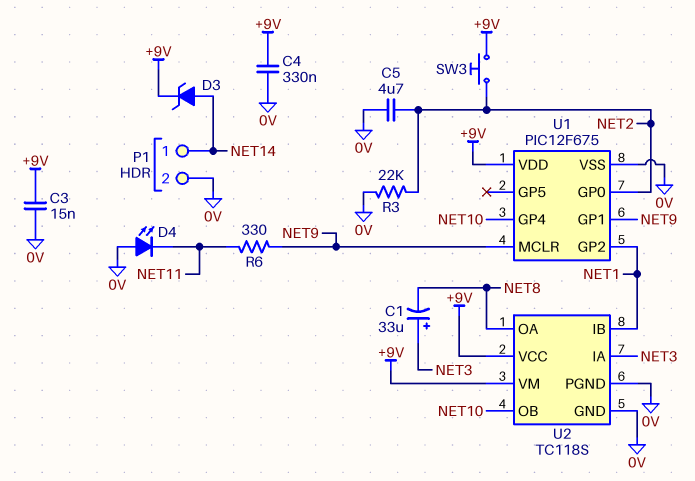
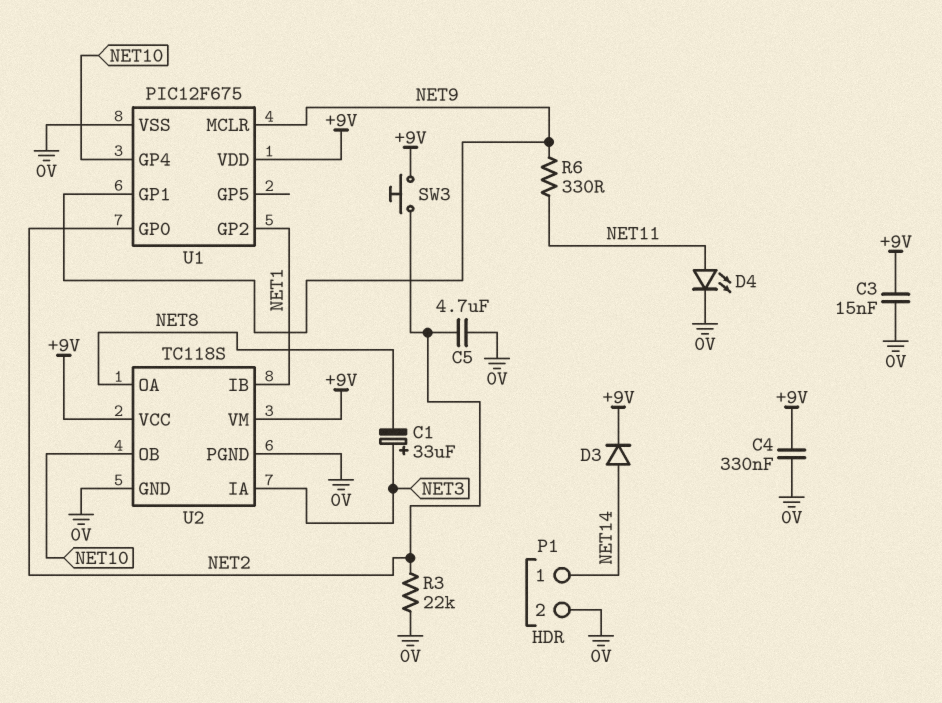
D3: zener (A NET14, K +9V) -> diode (A NET14, K +9V)
D4: LED (A 0V, K NET11) -> LED (A NET11, K 0V)

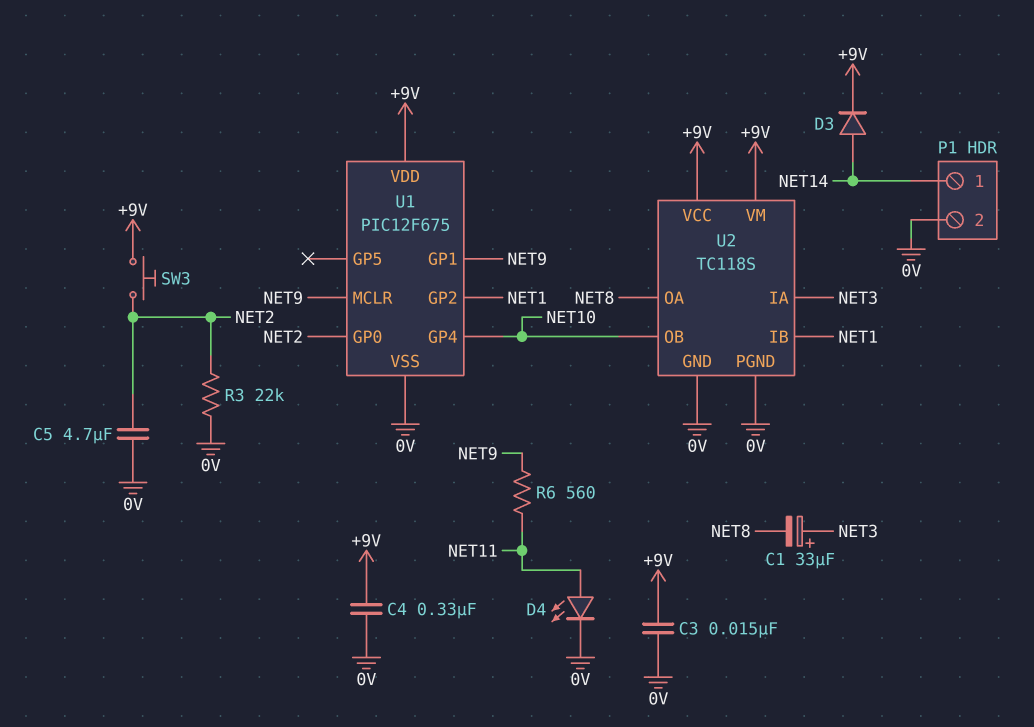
R6: 330 (NET9, NET11) -> 560 (NET9, NET11)

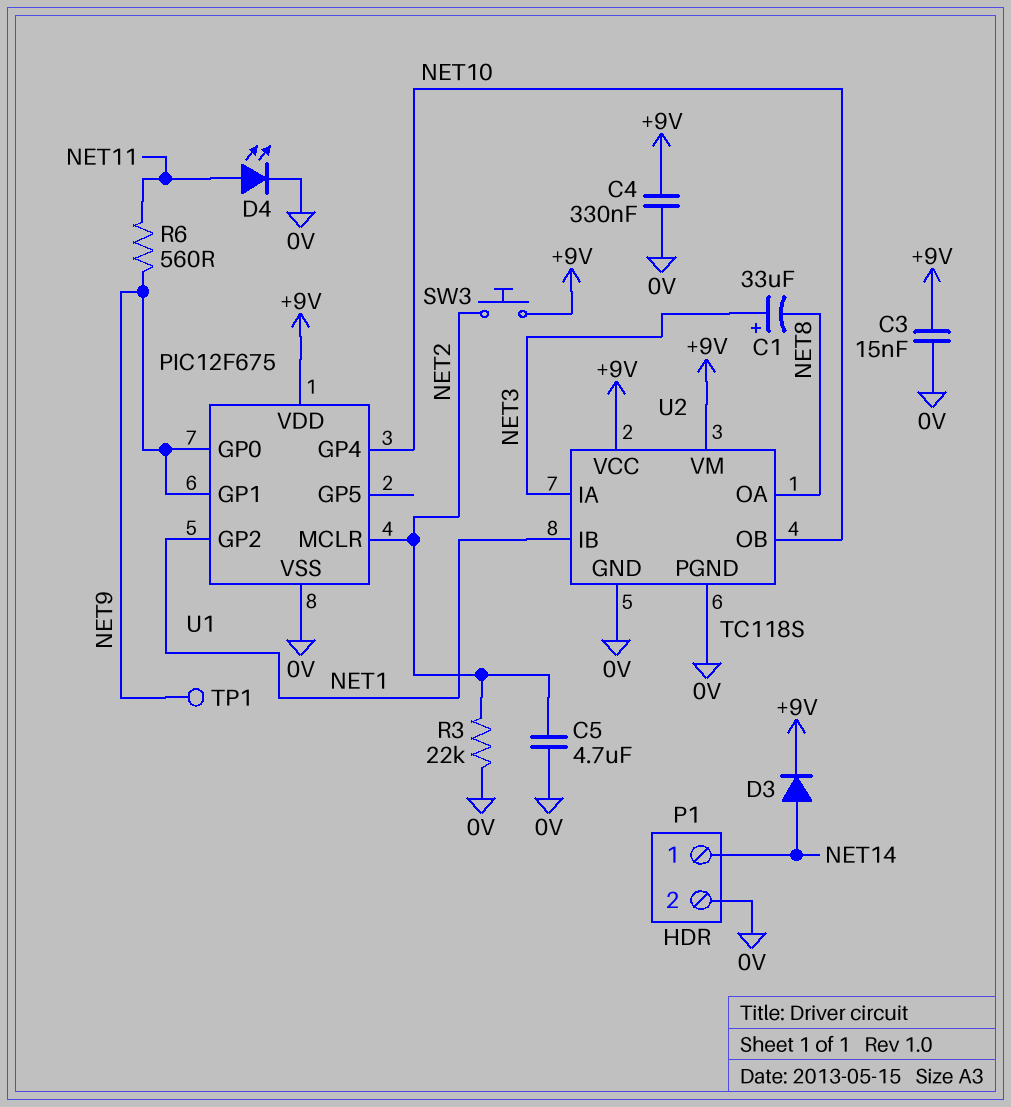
TP1: none -> test point (NET9)
U1 pin GP0: NET2 -> NET9
U1 pin MCLR: NET9 -> NET2

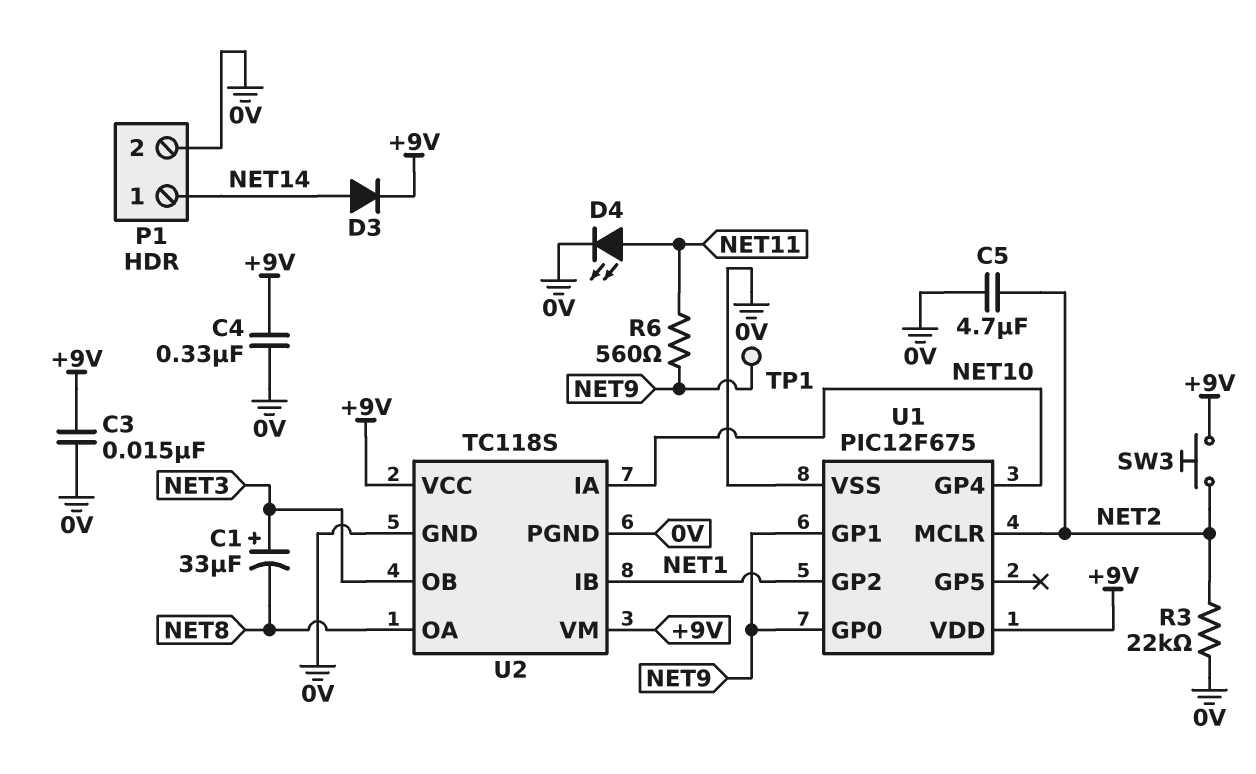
U2 pin IA: NET3 -> NET10
U2 pin OB: NET10 -> NET3

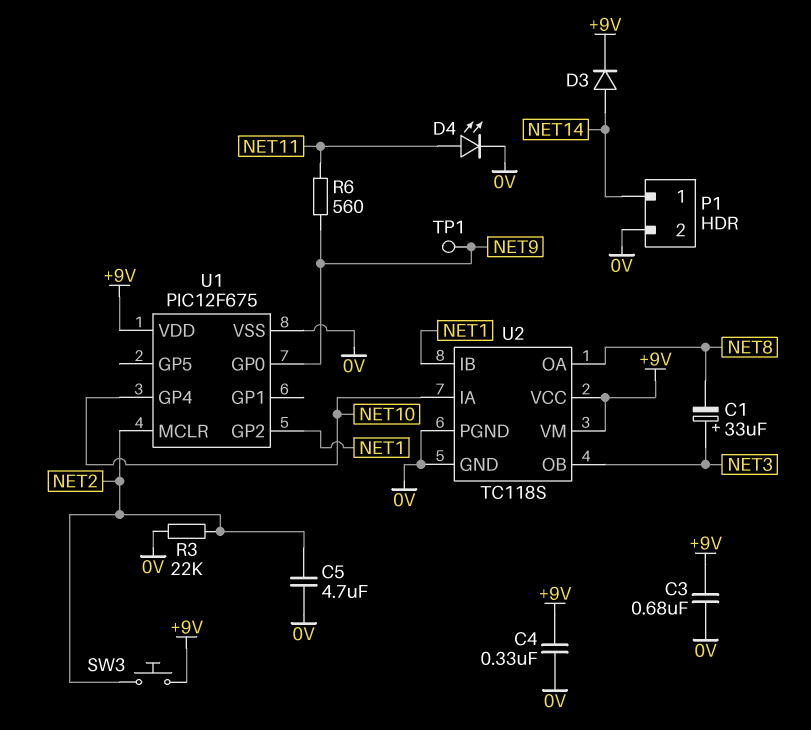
C3: 15nF (+9V, 0V) -> 680nF (+9V, 0V)
U1 pin GP1: NET9 -> none

